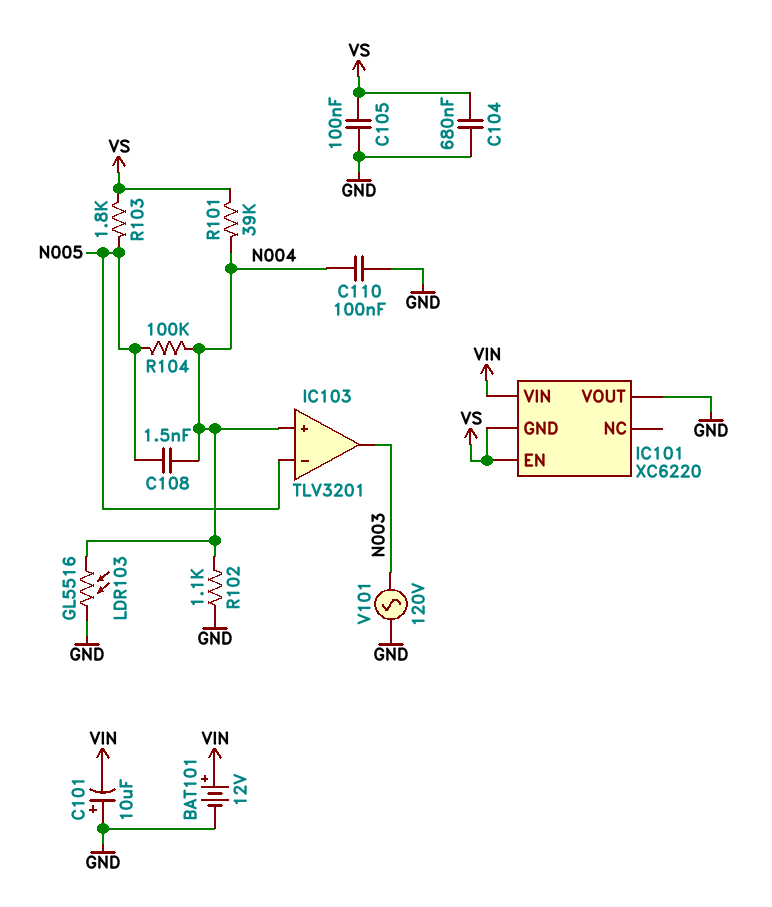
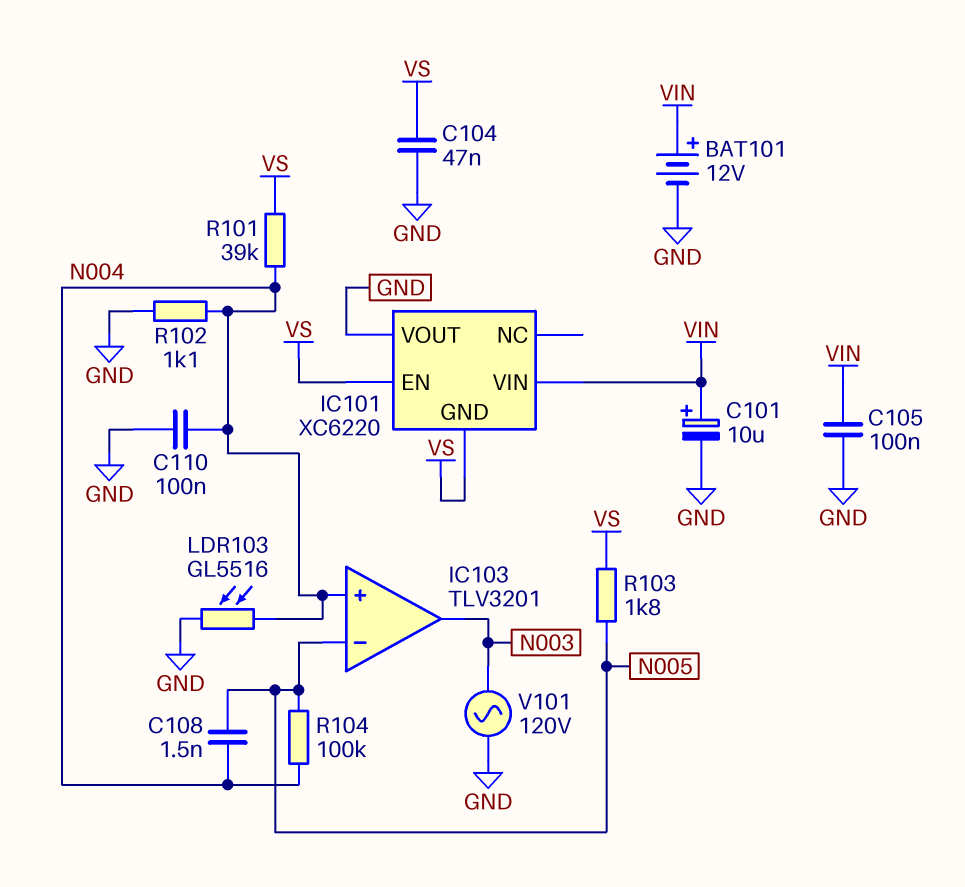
C101: 10uF (plus GND, minus VIN) -> 10uF (plus VIN, minus GND)
C104: 680nF (GND, VS) -> 47nF (GND, VS)
C105: 100nF (GND, VS) -> 100nF (GND, VIN)

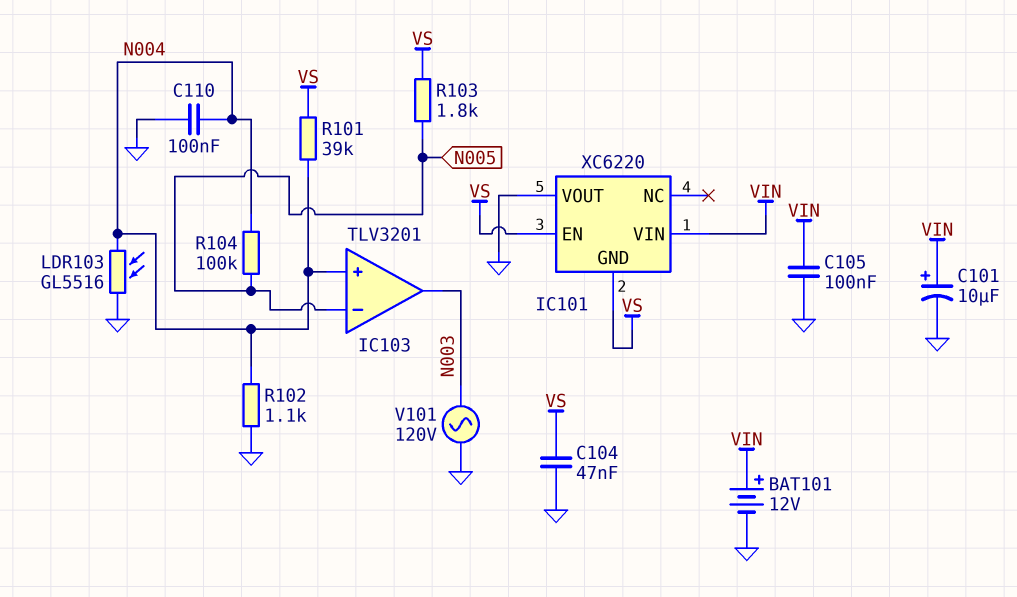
C108: 1.5nF (N004, N005) -> none

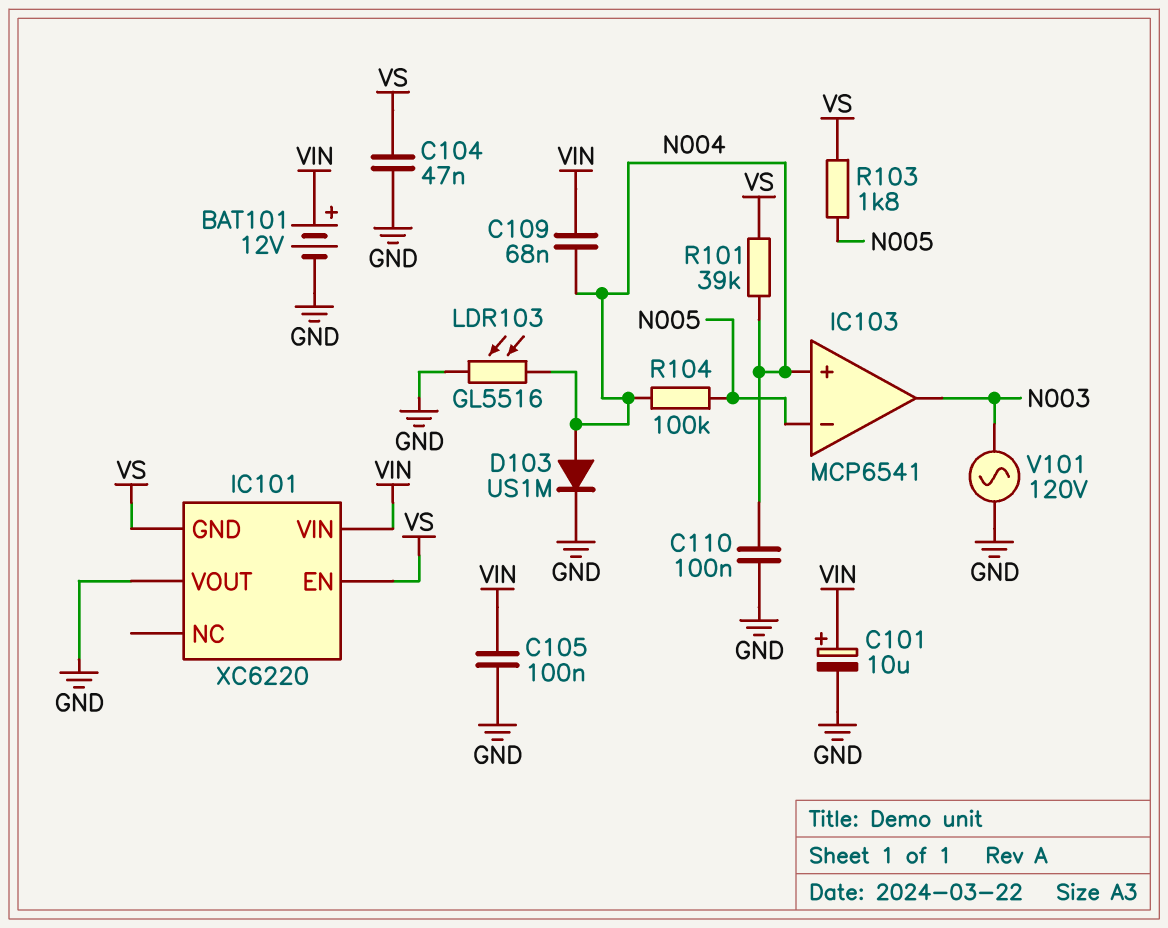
C109: none -> 68nF (N004, VIN)
D103: none -> diode US1M (A N004, K GND)
IC103: TLV3201 -> MCP6541
R102: 1.1k (GND, N004) -> none

